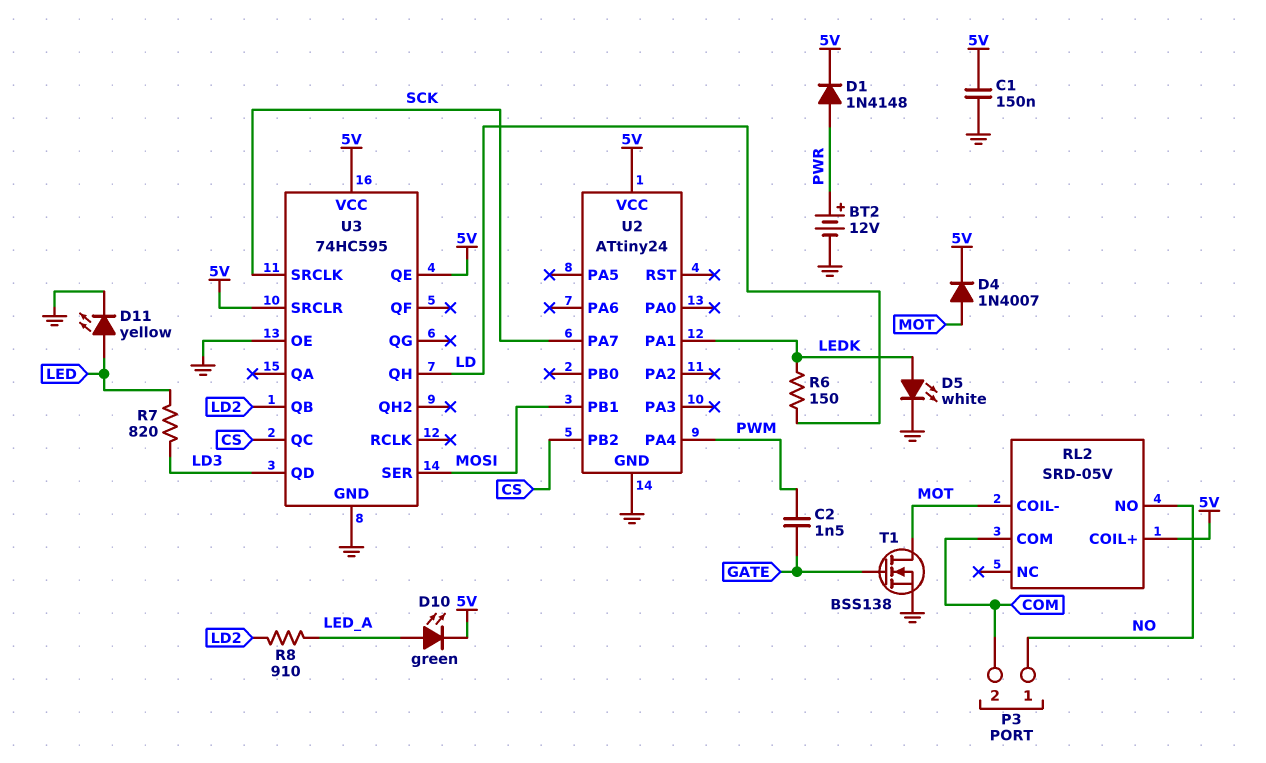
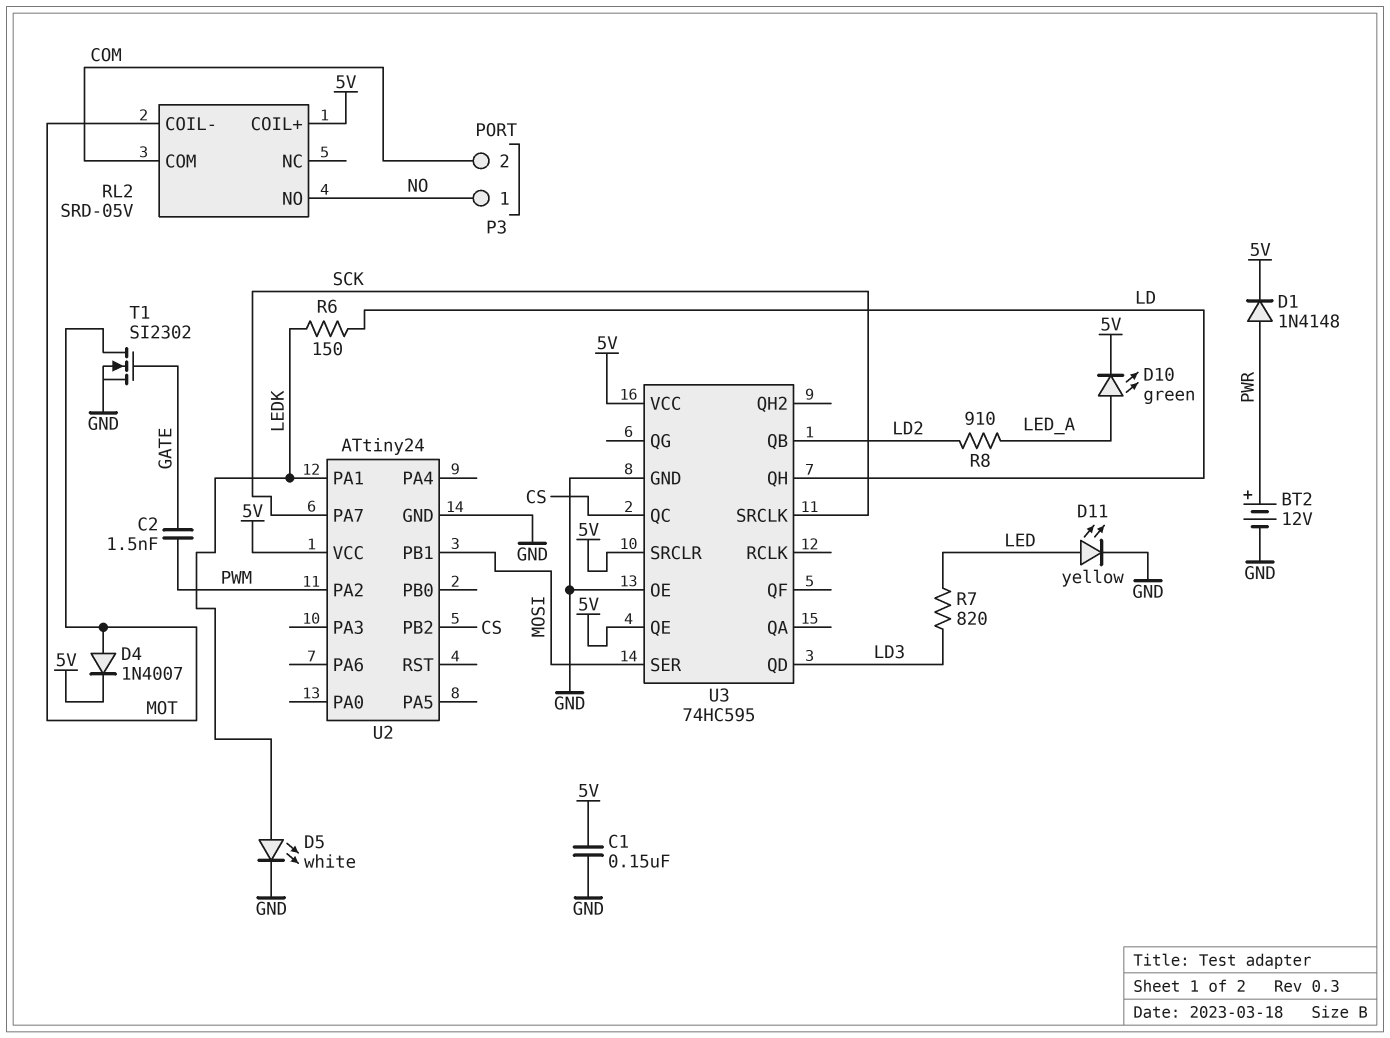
T1: NMOS BSS138 (G GATE, D MOT, S GND) -> NMOS SI2302 (G GATE, D MOT, S GND)
U2 pin PA2: none -> PWM
U2 pin PA4: PWM -> none

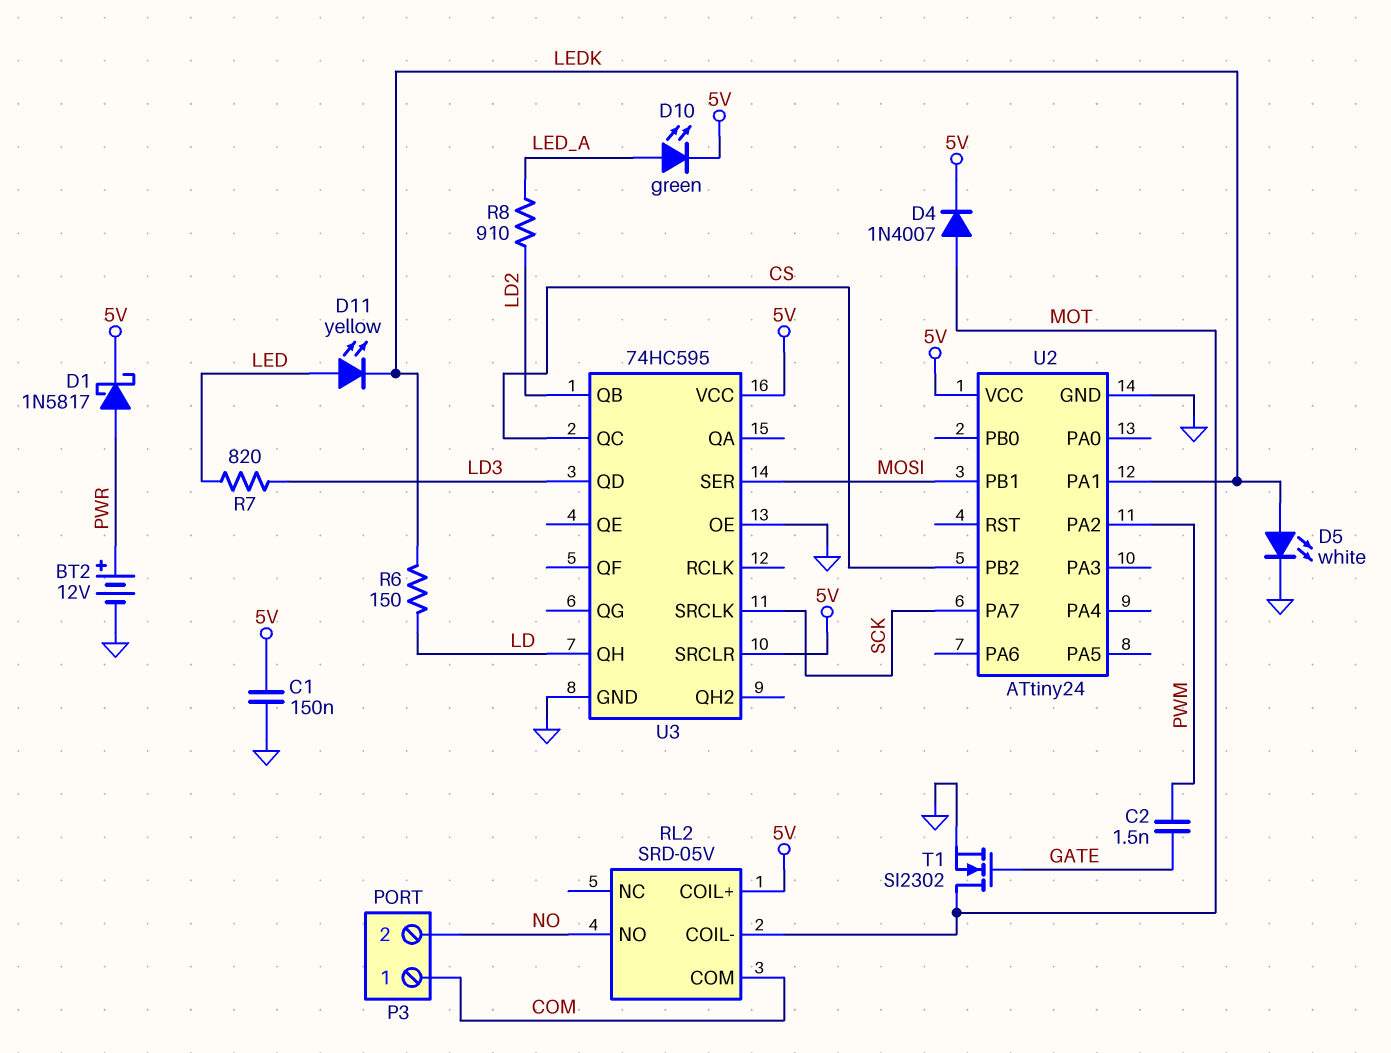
D1: diode 1N4148 (A PWR, K 5V) -> schottky 1N5817 (A PWR, K 5V)
D11: LED yellow (A LED, K GND) -> LED yellow (A LED, K LEDK)
P3 pin 1: NO -> COM
P3 pin 2: COM -> NO
U3 pin QE: 5V -> none

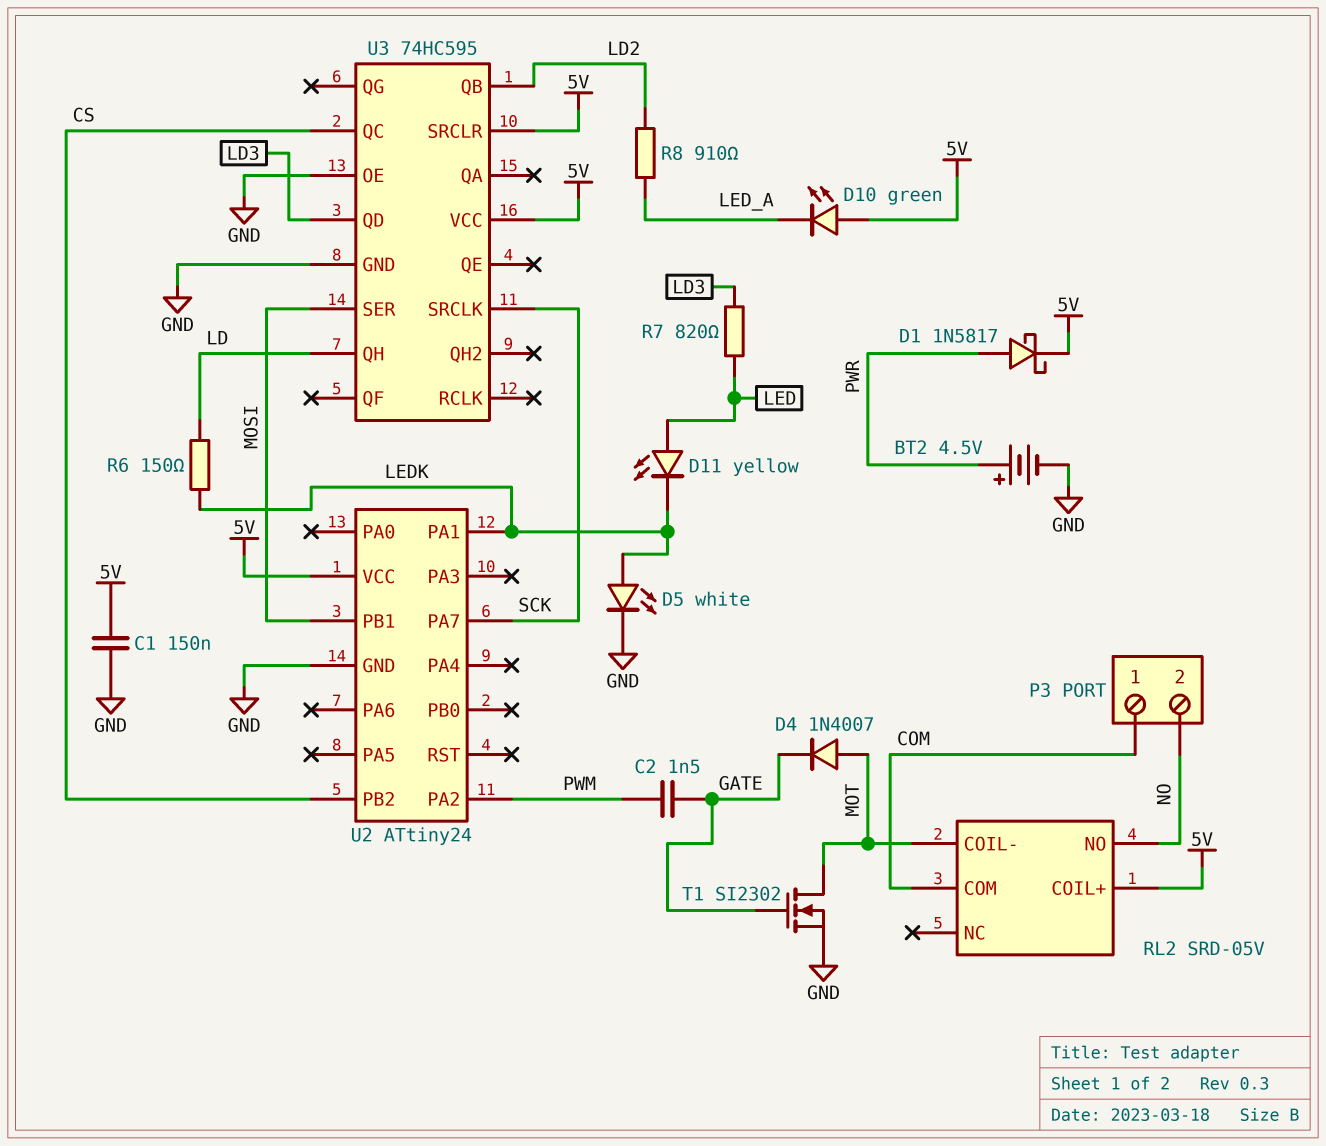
BT2: 12V (plus PWR, minus GND) -> 4.5V (plus PWR, minus GND)
D4: diode 1N4007 (A MOT, K 5V) -> diode 1N4007 (A MOT, K GATE)
D10: LED green (A LED_A, K 5V) -> LED green (A 5V, K LED_A)

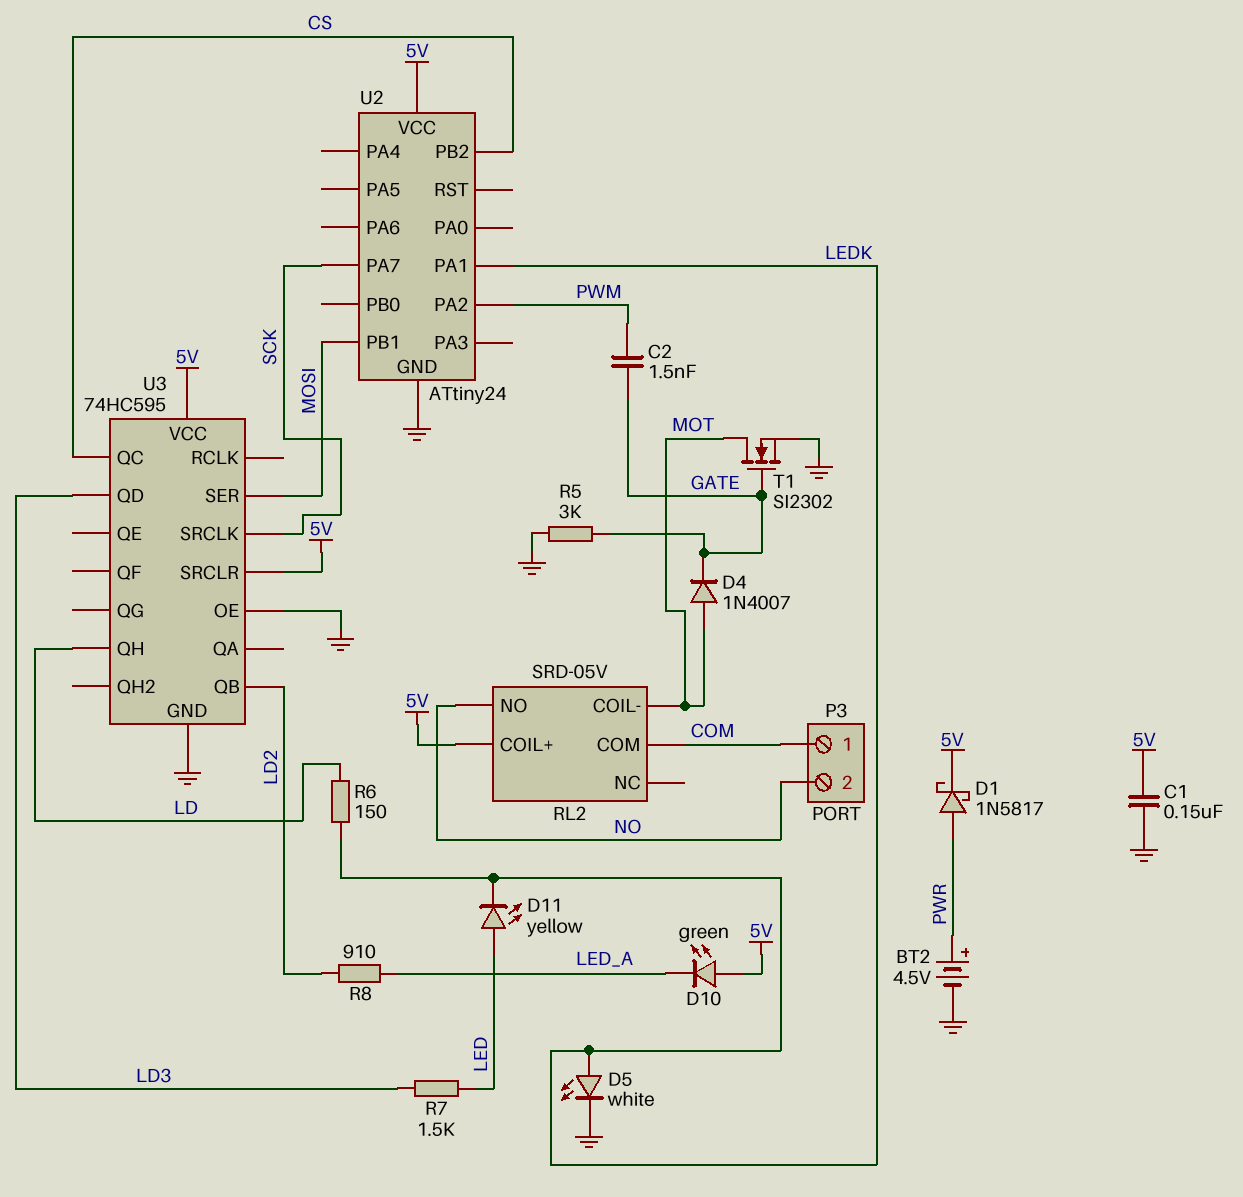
R5: none -> 3k (GATE, GND)
R7: 820 (LD3, LED) -> 1.5k (LD3, LED)

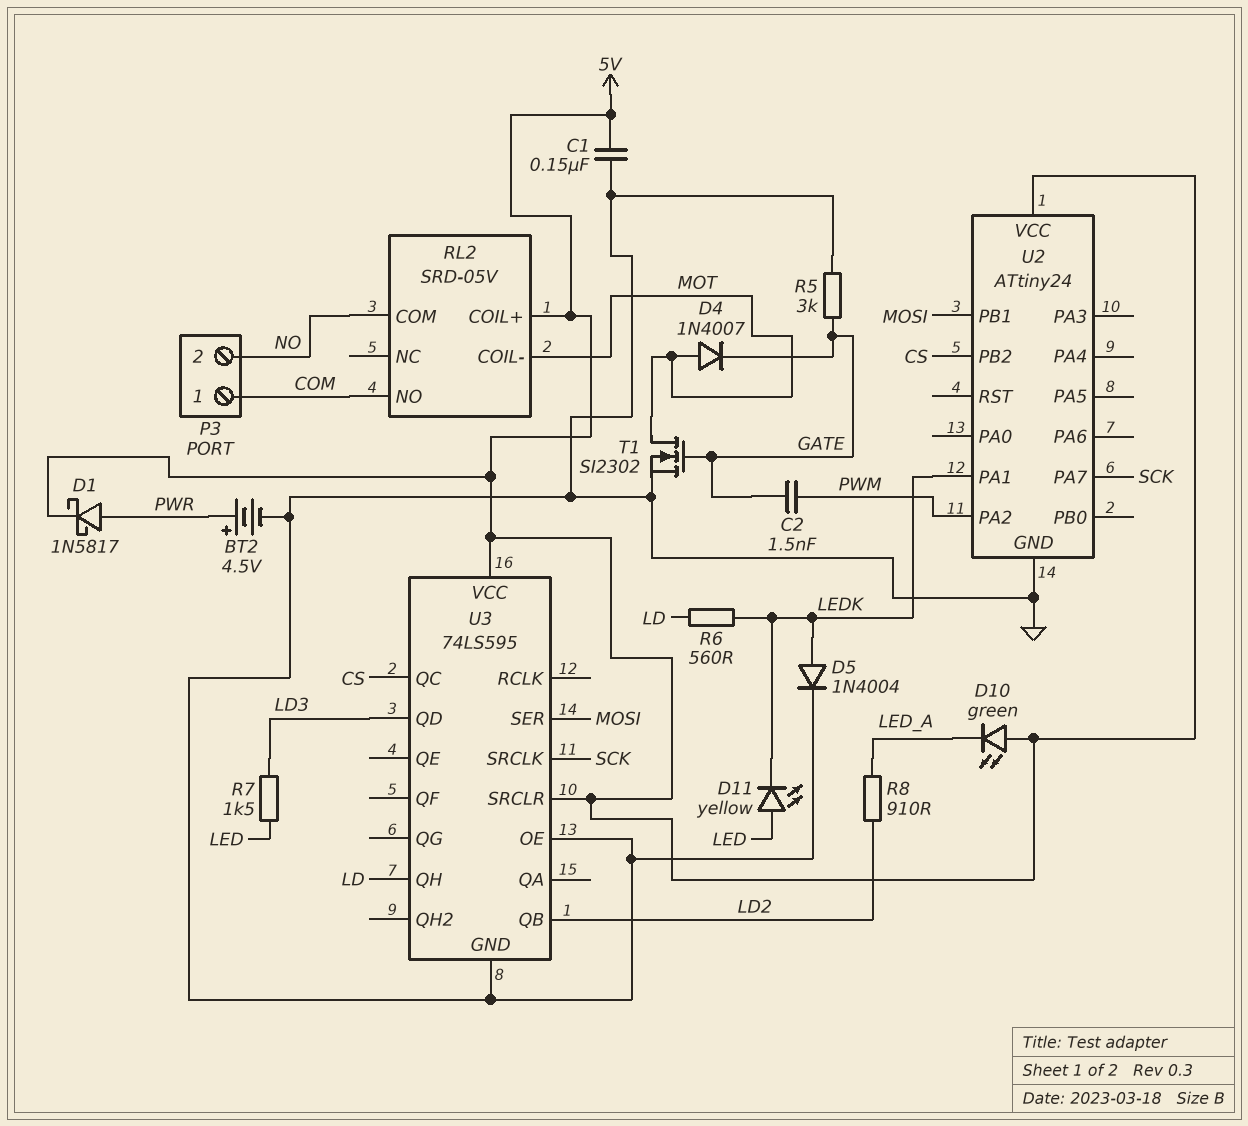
D5: LED white (A LEDK, K GND) -> diode 1N4004 (A LEDK, K GND)
R6: 150 (LD, LEDK) -> 560 (LD, LEDK)
RL2 pin COM: COM -> NO
RL2 pin NO: NO -> COM
U3: 74HC595 -> 74LS595

